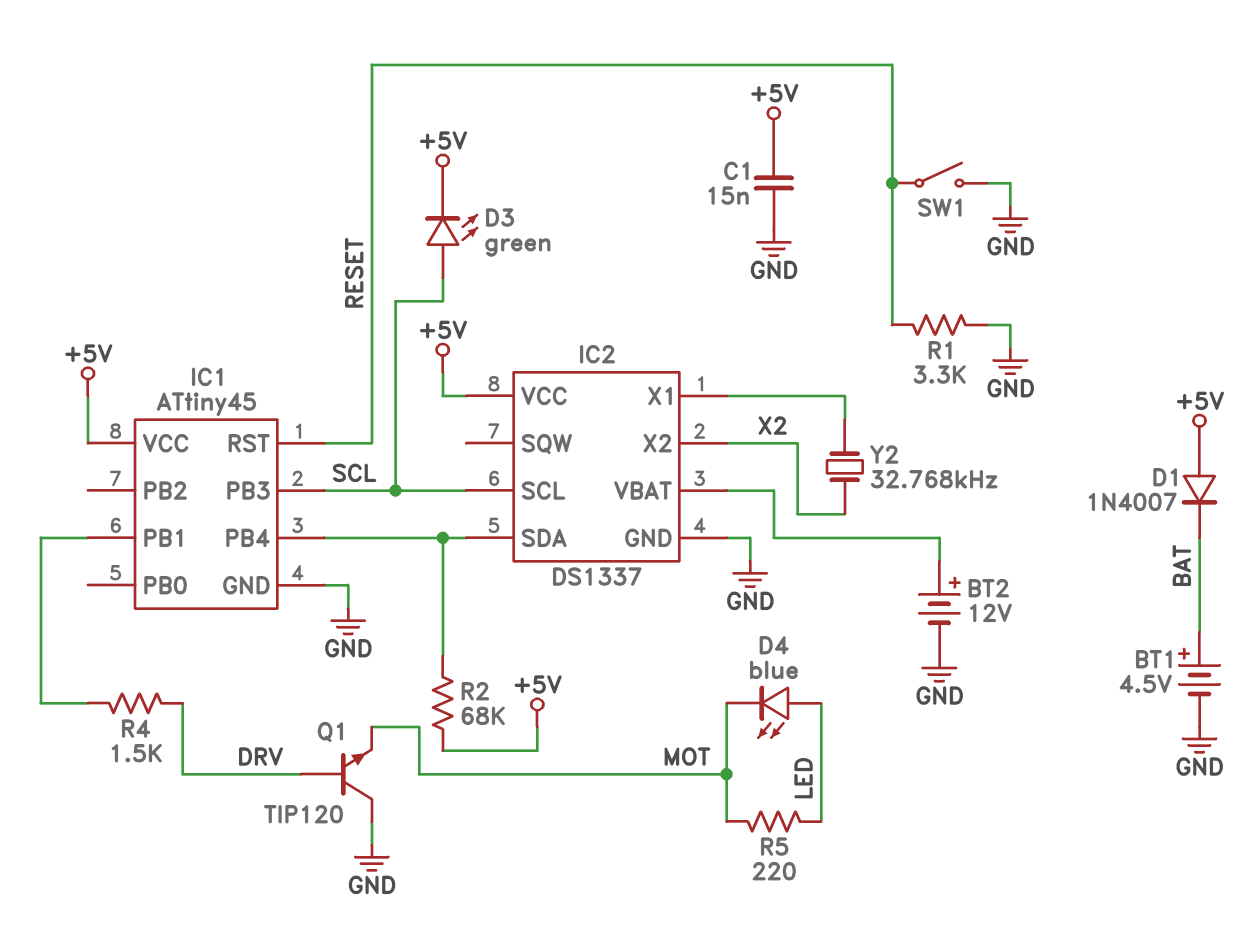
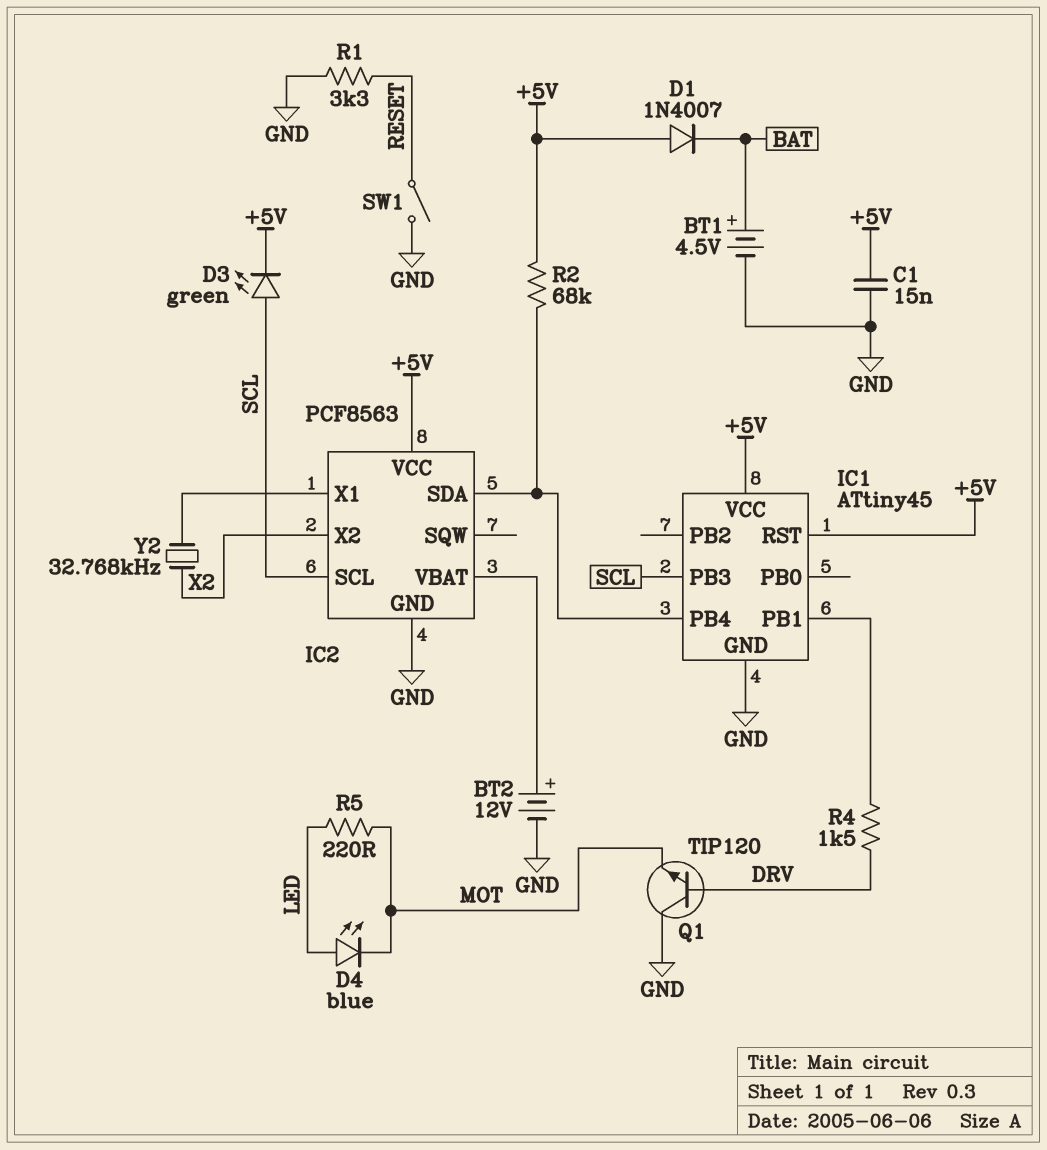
IC1 pin RST: RESET -> +5V
IC2: DS1337 -> PCF8563

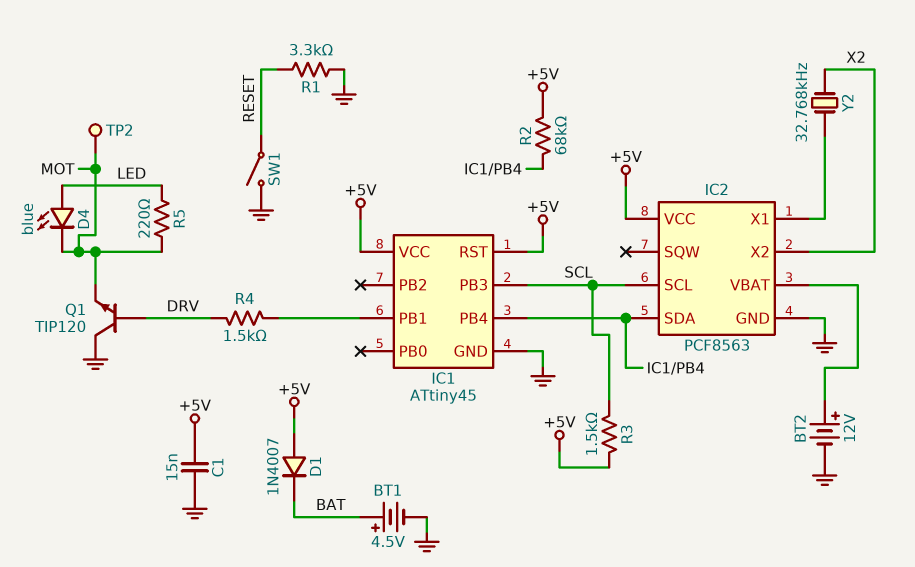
D3: LED green (A SCL, K +5V) -> none
R3: none -> 1.5k (+5V, SCL)
TP2: none -> test point (MOT)

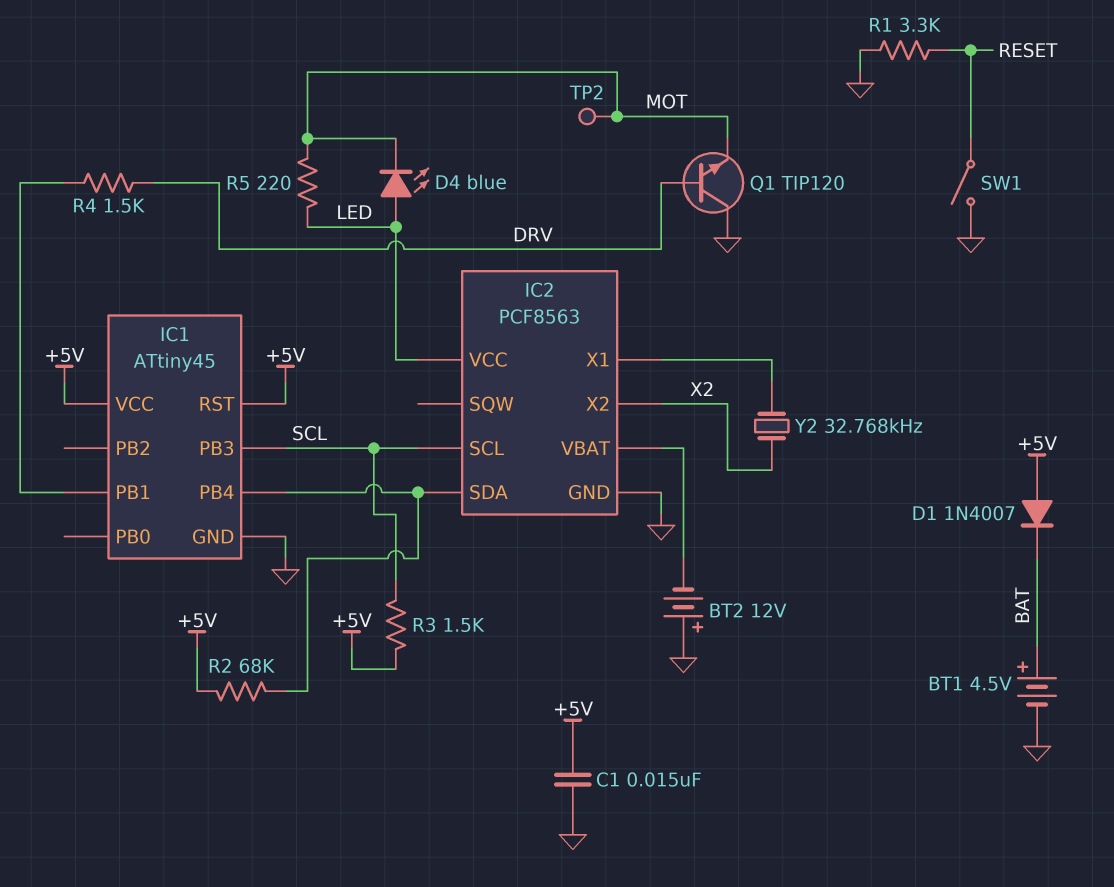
BT2: 12V (plus IC2/VBAT, minus GND) -> 12V (plus GND, minus IC2/VBAT)
IC2 pin VCC: +5V -> LED

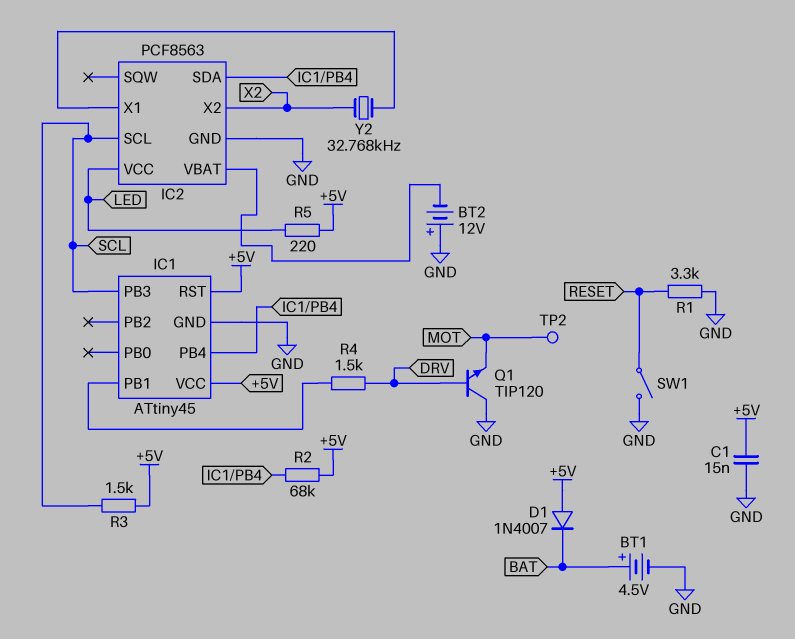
D4: LED blue (A LED, K MOT) -> none
R5: 220 (LED, MOT) -> 220 (+5V, LED)

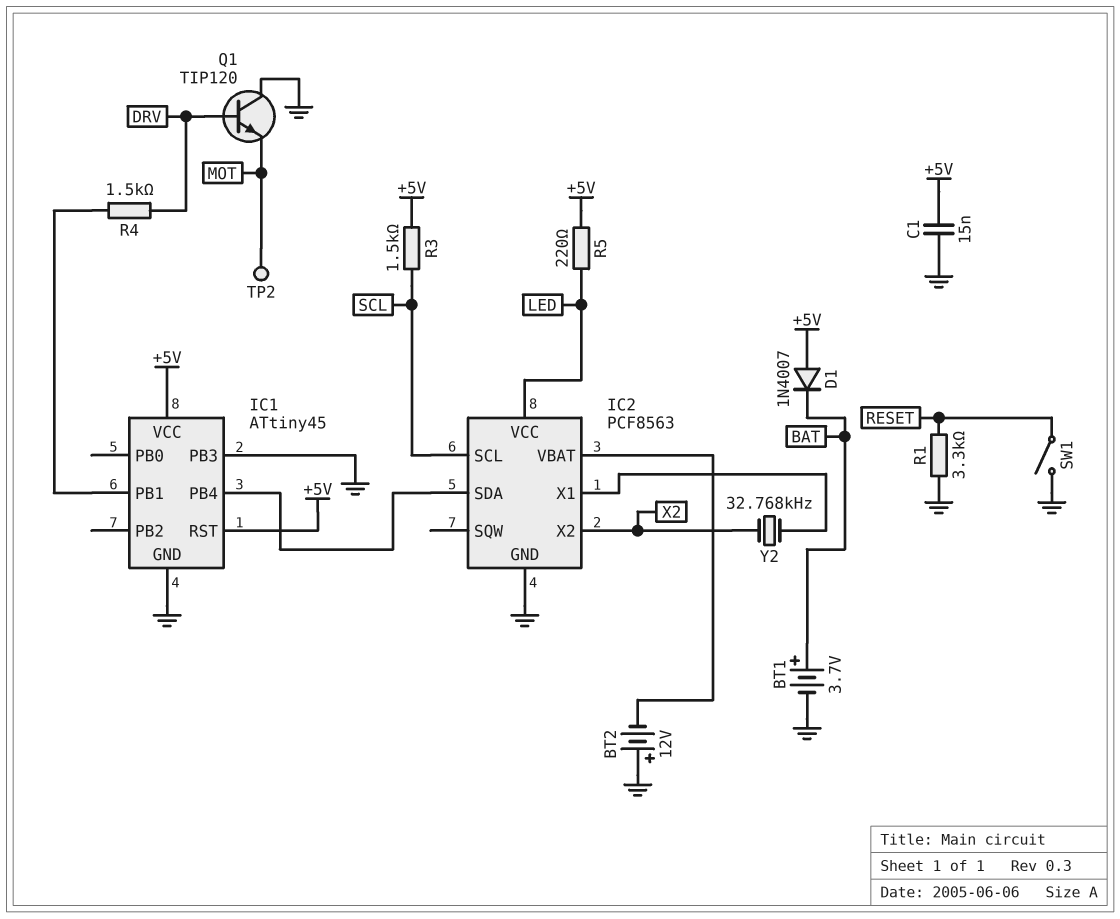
BT1: 4.5V (plus BAT, minus GND) -> 3.7V (plus BAT, minus GND)
IC1 pin PB3: SCL -> GND
R2: 68k (+5V, IC1/PB4) -> none

